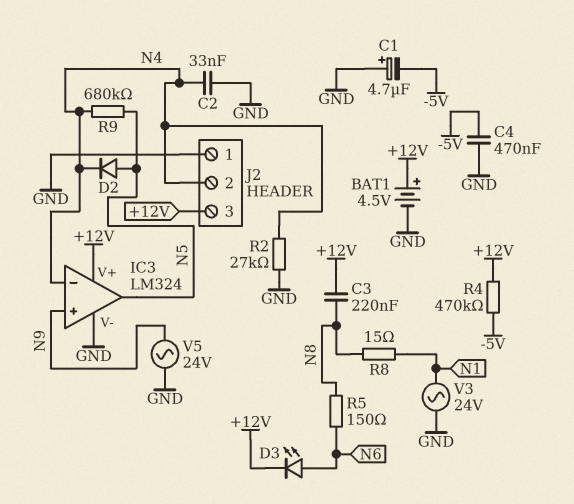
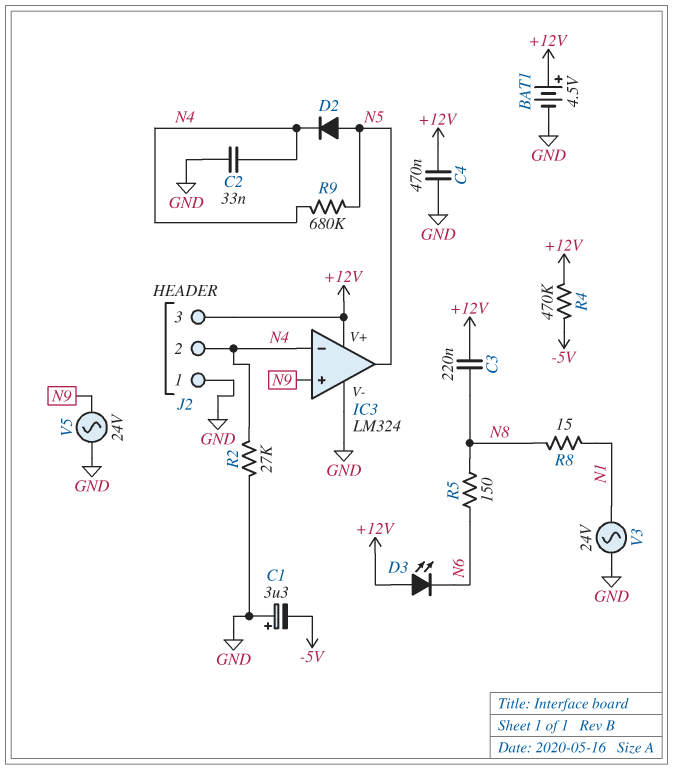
C1: 4.7uF (plus GND, minus -5V) -> 3.3uF (plus GND, minus -5V)
C4: 470nF (-5V, GND) -> 470nF (+12V, GND)
D3: LED (A N6, K +12V) -> LED (A +12V, K N6)

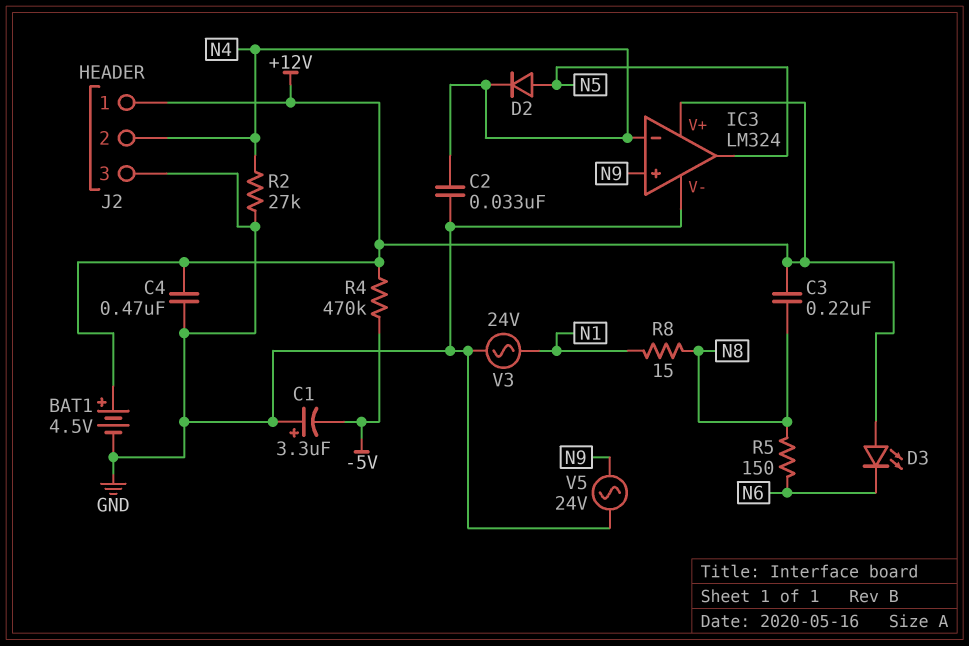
J2 pin 1: GND -> +12V
J2 pin 3: +12V -> GND
R9: 680k (N4, N5) -> none

